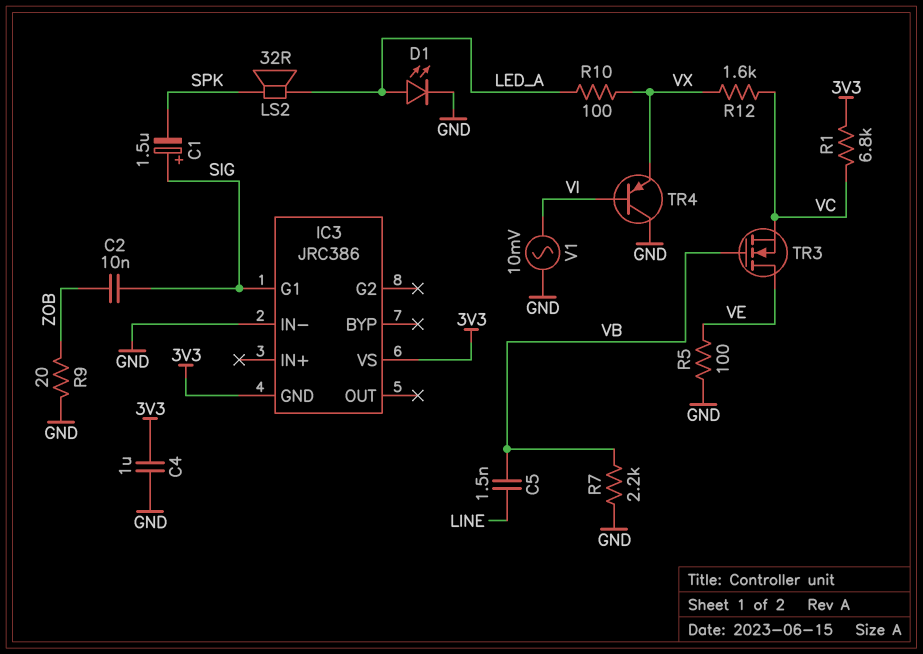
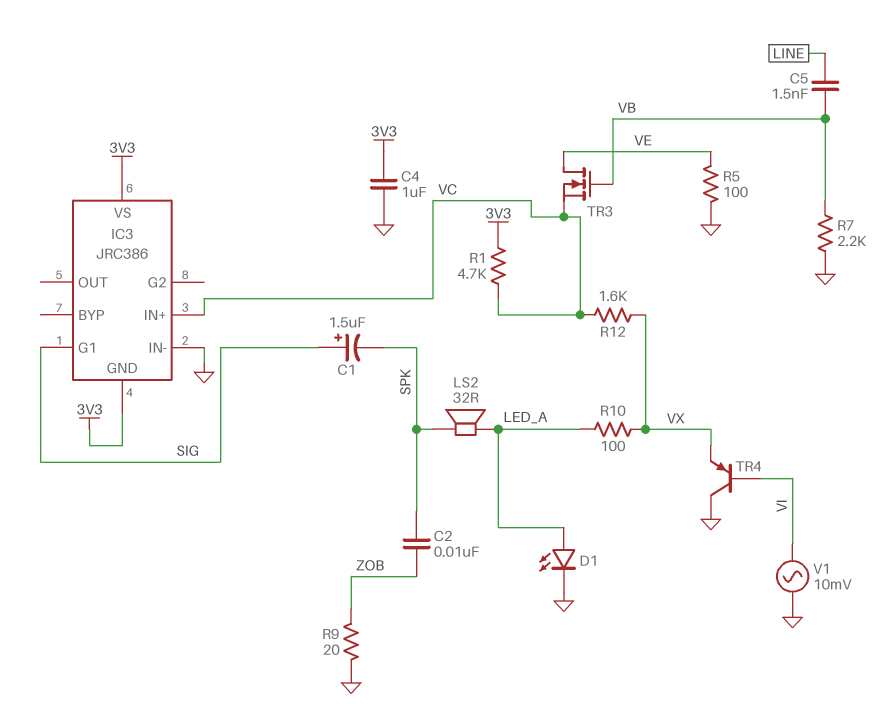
C2: 10nF (SIG, ZOB) -> 10nF (SPK, ZOB)
IC3 pin IN+: none -> VC
R1: 6.8k (3V3, VC) -> 4.7k (3V3, VC)

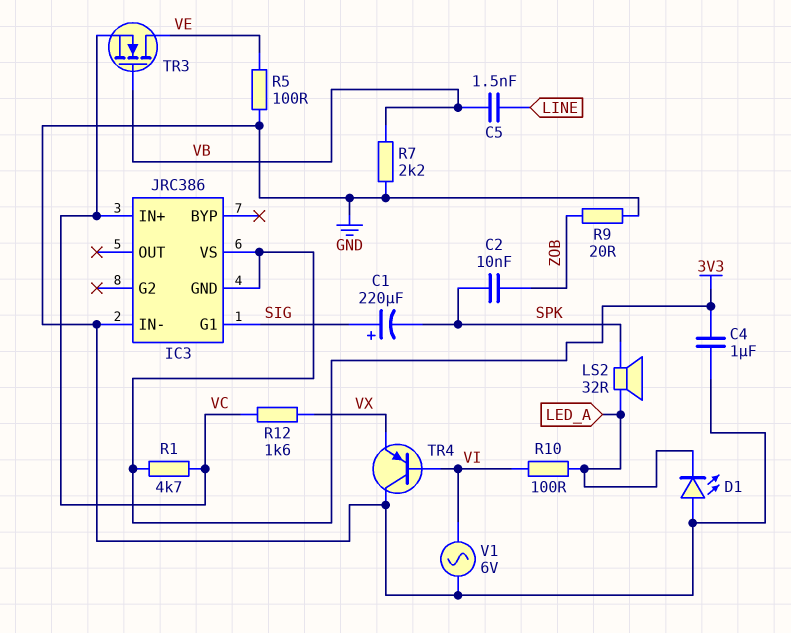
C1: 1.5uF (plus SIG, minus SPK) -> 220uF (plus SIG, minus SPK)
D1: LED (A LED_A, K GND) -> LED (A GND, K LED_A)
R10: 100 (LED_A, VX) -> 100 (LED_A, VI)
V1: AC 10mV (GND, VI) -> AC 6V (GND, VI)

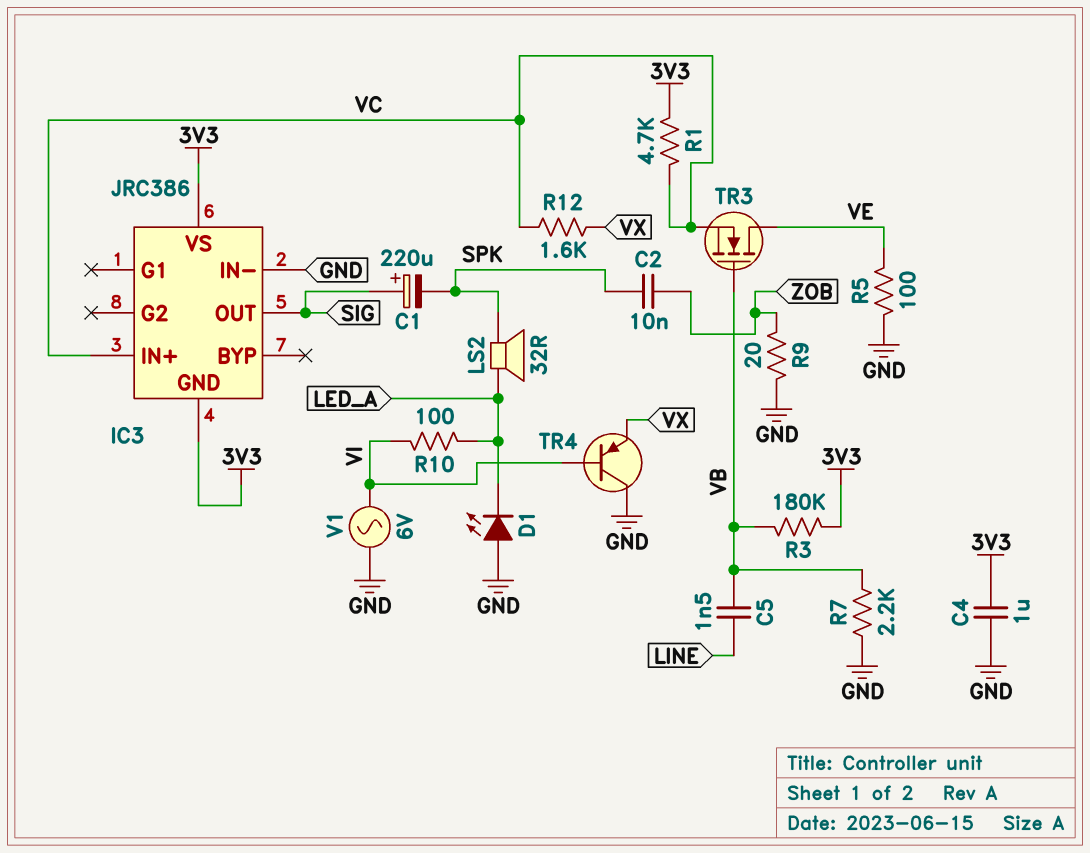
IC3 pin G1: SIG -> none
IC3 pin OUT: none -> SIG
R3: none -> 180k (3V3, VB)

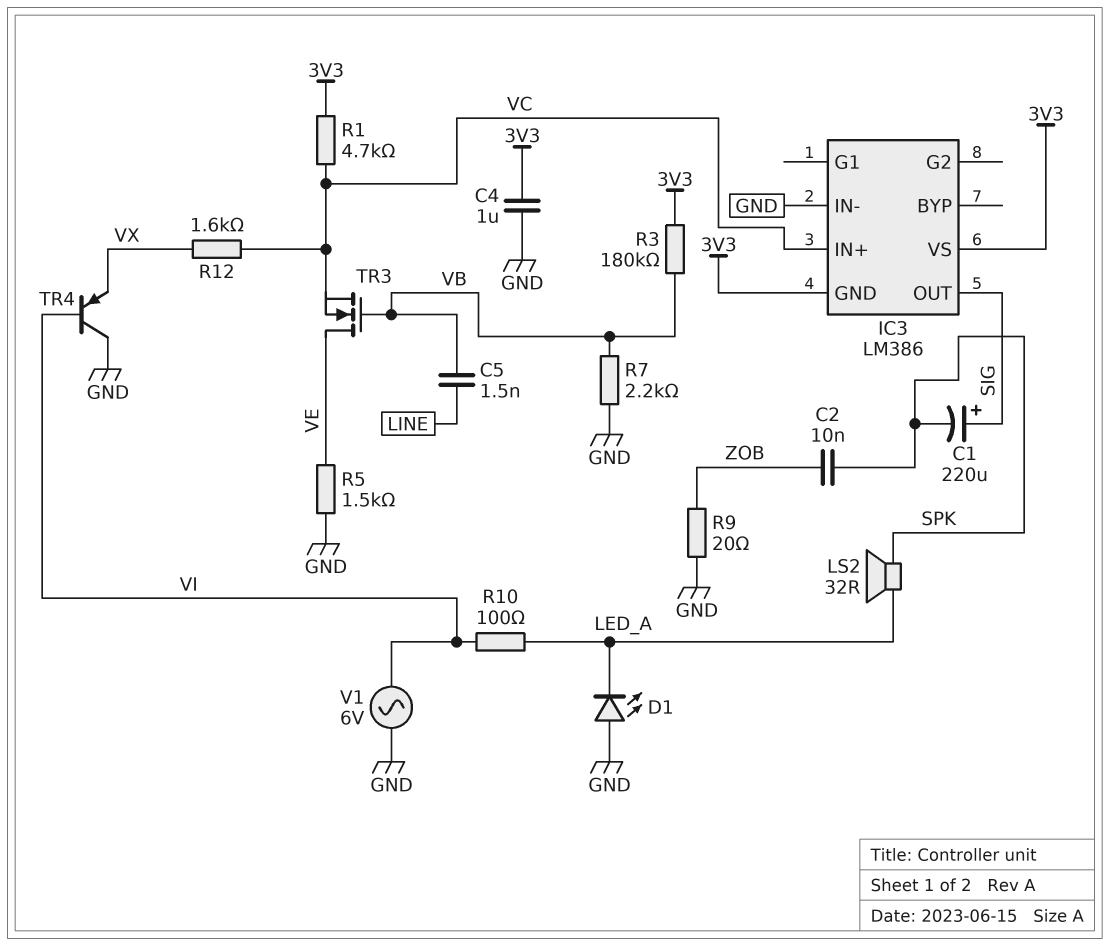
IC3: JRC386 -> LM386
R5: 100 (GND, VE) -> 1.5k (GND, VE)

